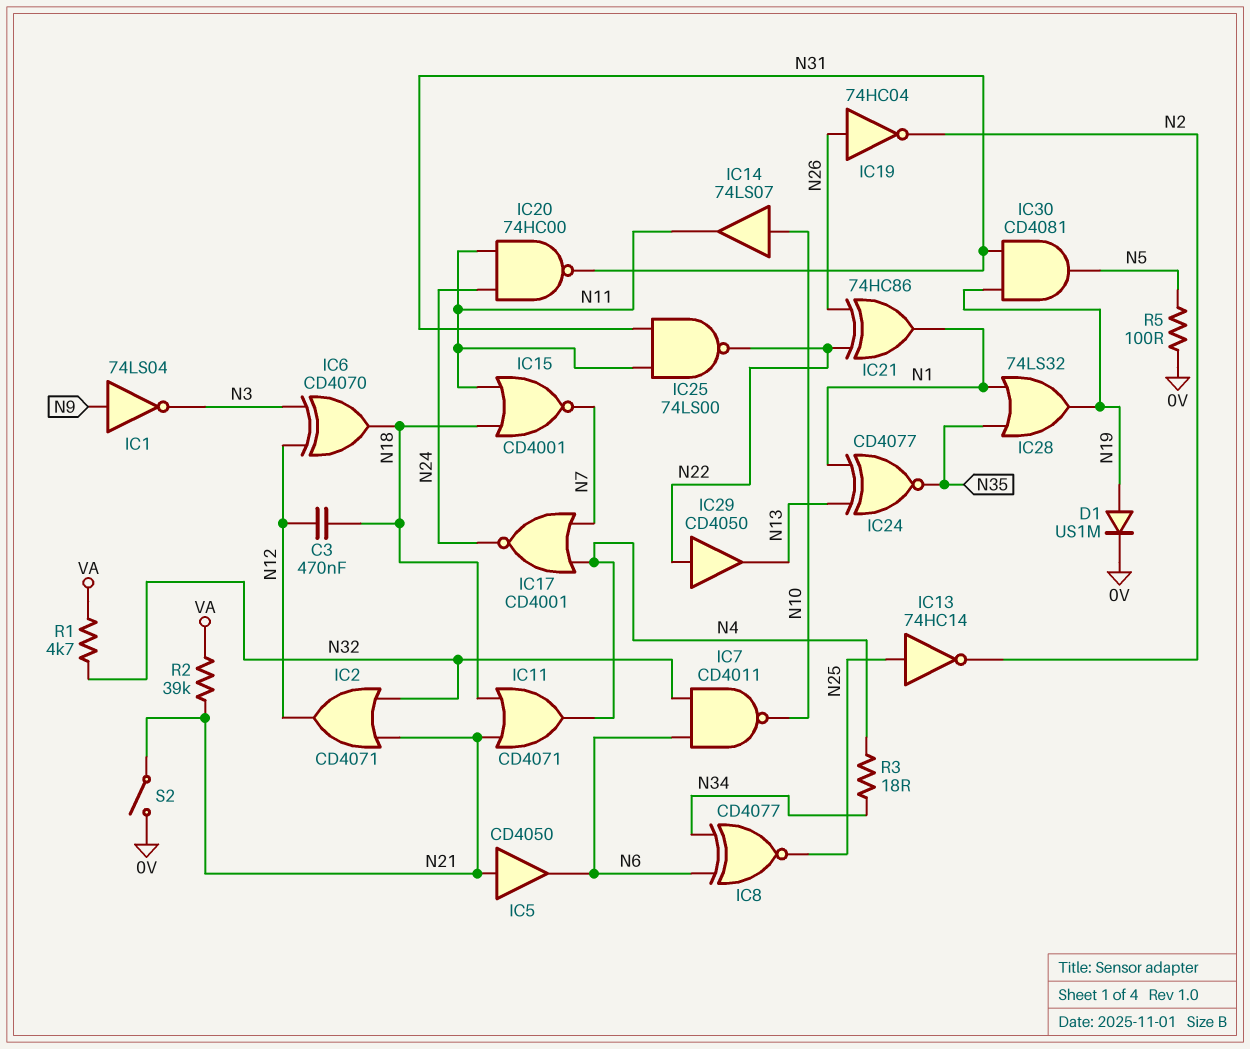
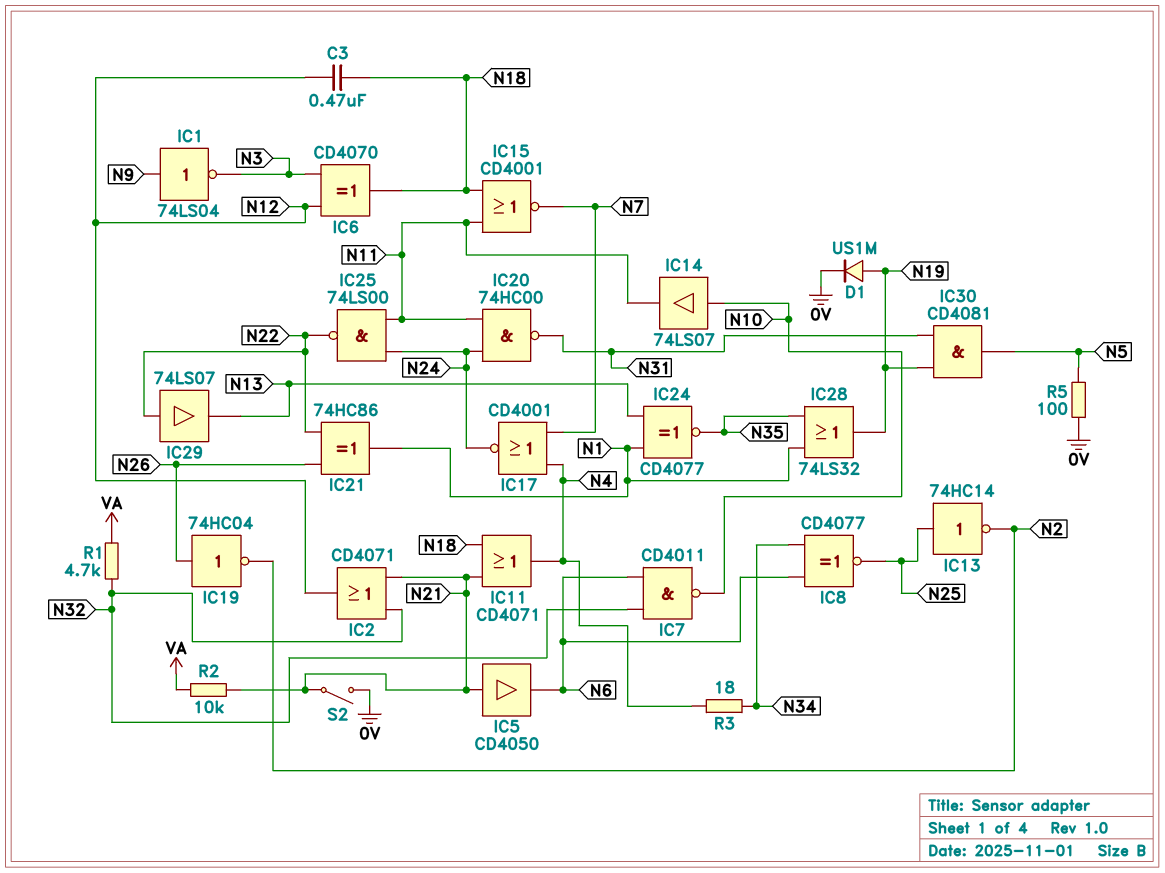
IC25: NAND 74LS00 (in N11, in N31, out N22) -> NAND 74LS00 (in N11, in N24, out N22)
IC29: buffer CD4050 (in N22, out N13) -> buffer 74LS07 (in N22, out N13)
R2: 39k (N21, VA) -> 10k (N21, VA)

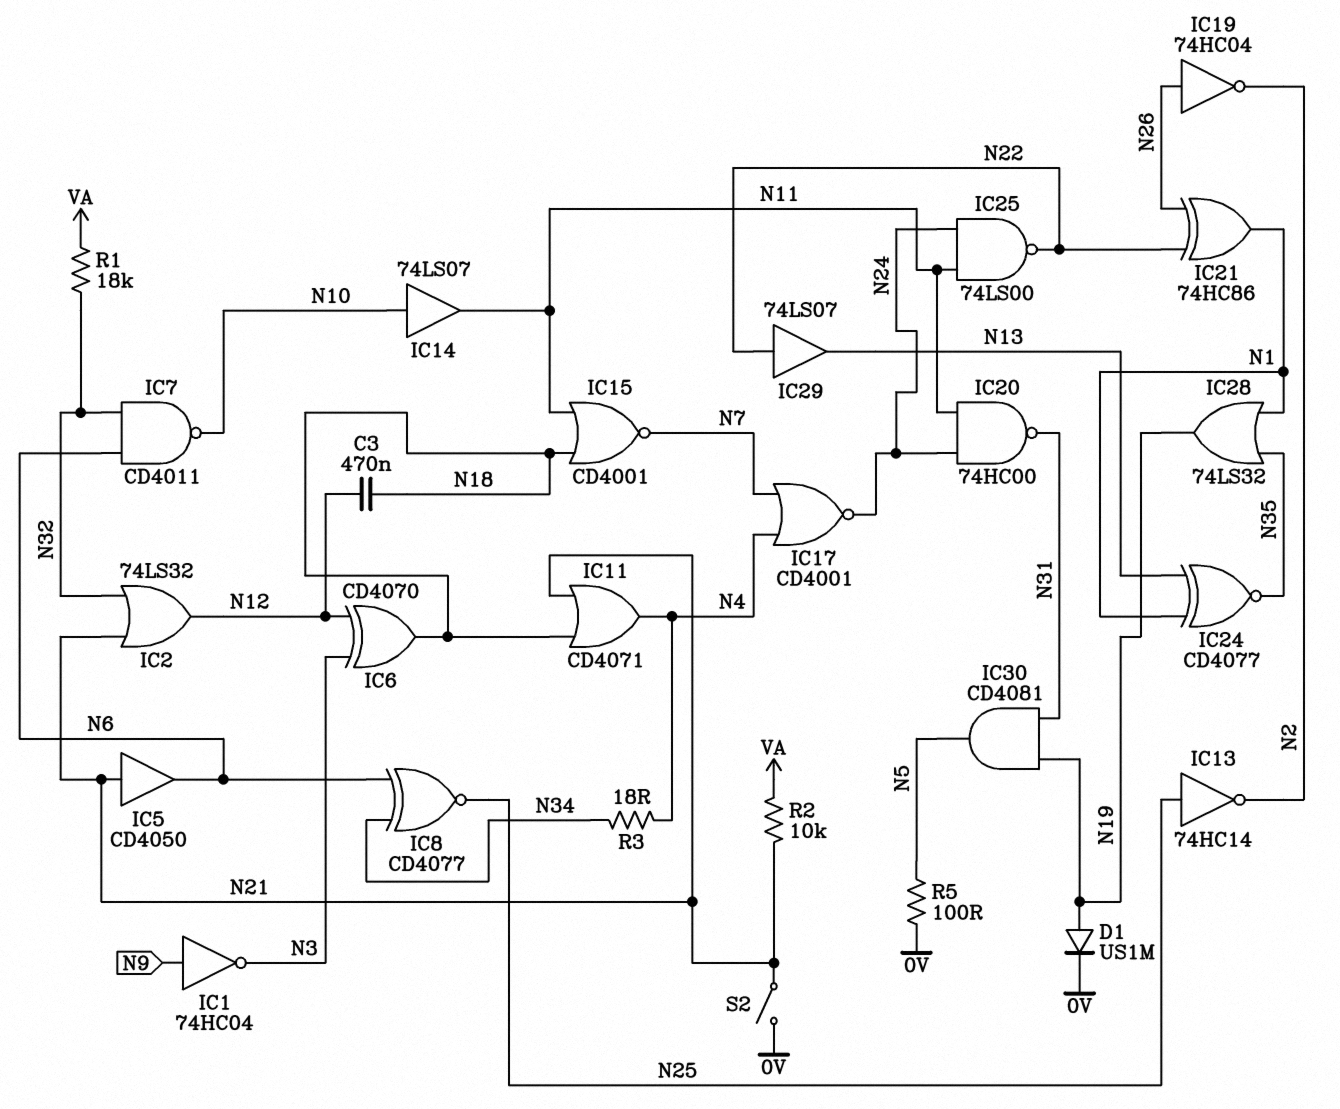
IC1: NOT 74LS04 (in N9, out N3) -> NOT 74HC04 (in N9, out N3)
IC2: OR CD4071 (in N21, in N32, out N12) -> OR 74LS32 (in N21, in N32, out N12)
R1: 4.7k (N32, VA) -> 18k (N32, VA)

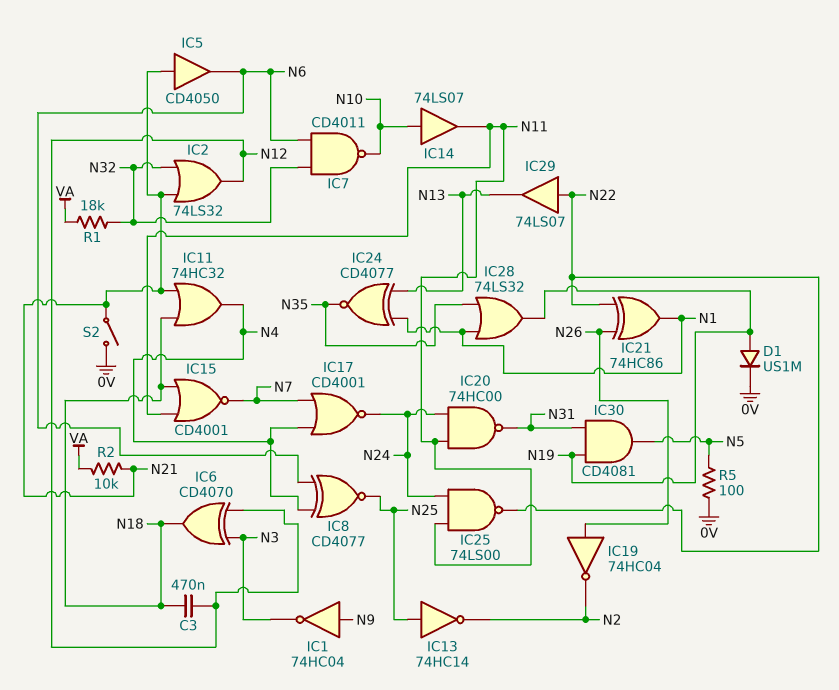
IC8: XNOR CD4077 (in N6, in N34, out N25) -> XNOR CD4077 (in N4, in N6, out N25)
IC11: OR CD4071 (in N18, in N21, out N4) -> OR 74HC32 (in N18, in N21, out N4)
R3: 18 (N4, N34) -> none

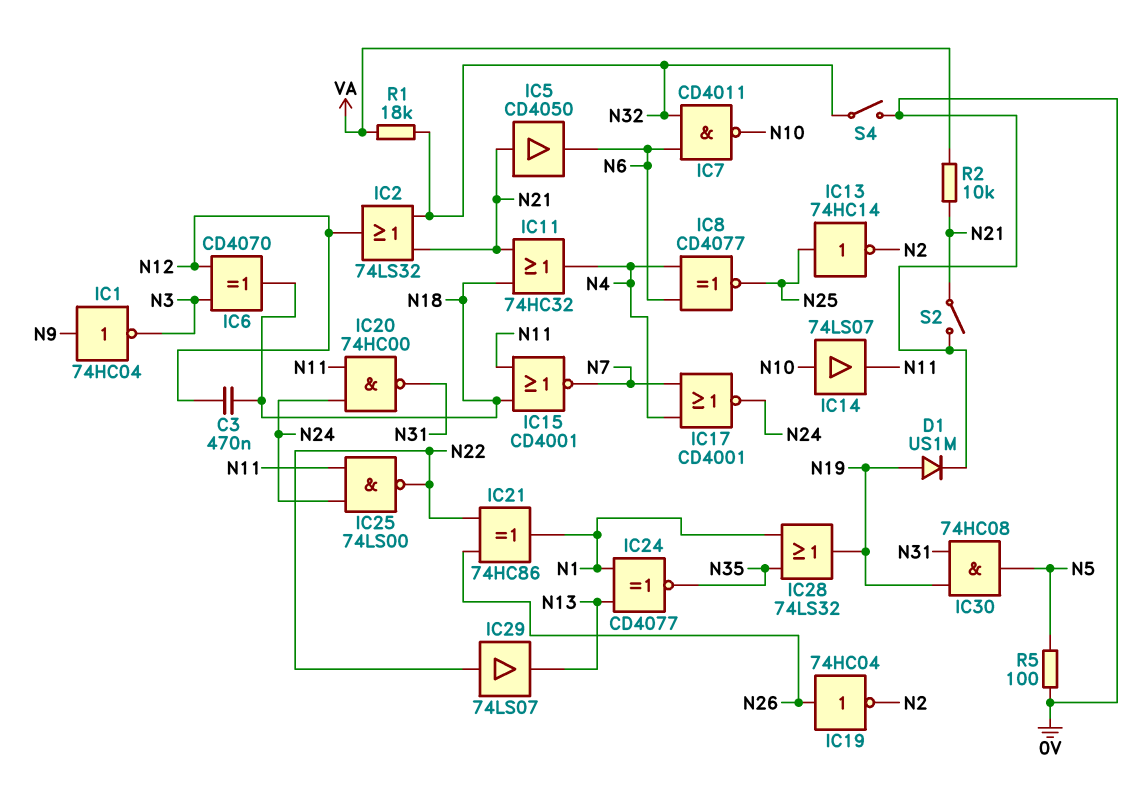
IC30: AND CD4081 (in N19, in N31, out N5) -> AND 74HC08 (in N19, in N31, out N5)
S4: none -> switch (0V, N32)

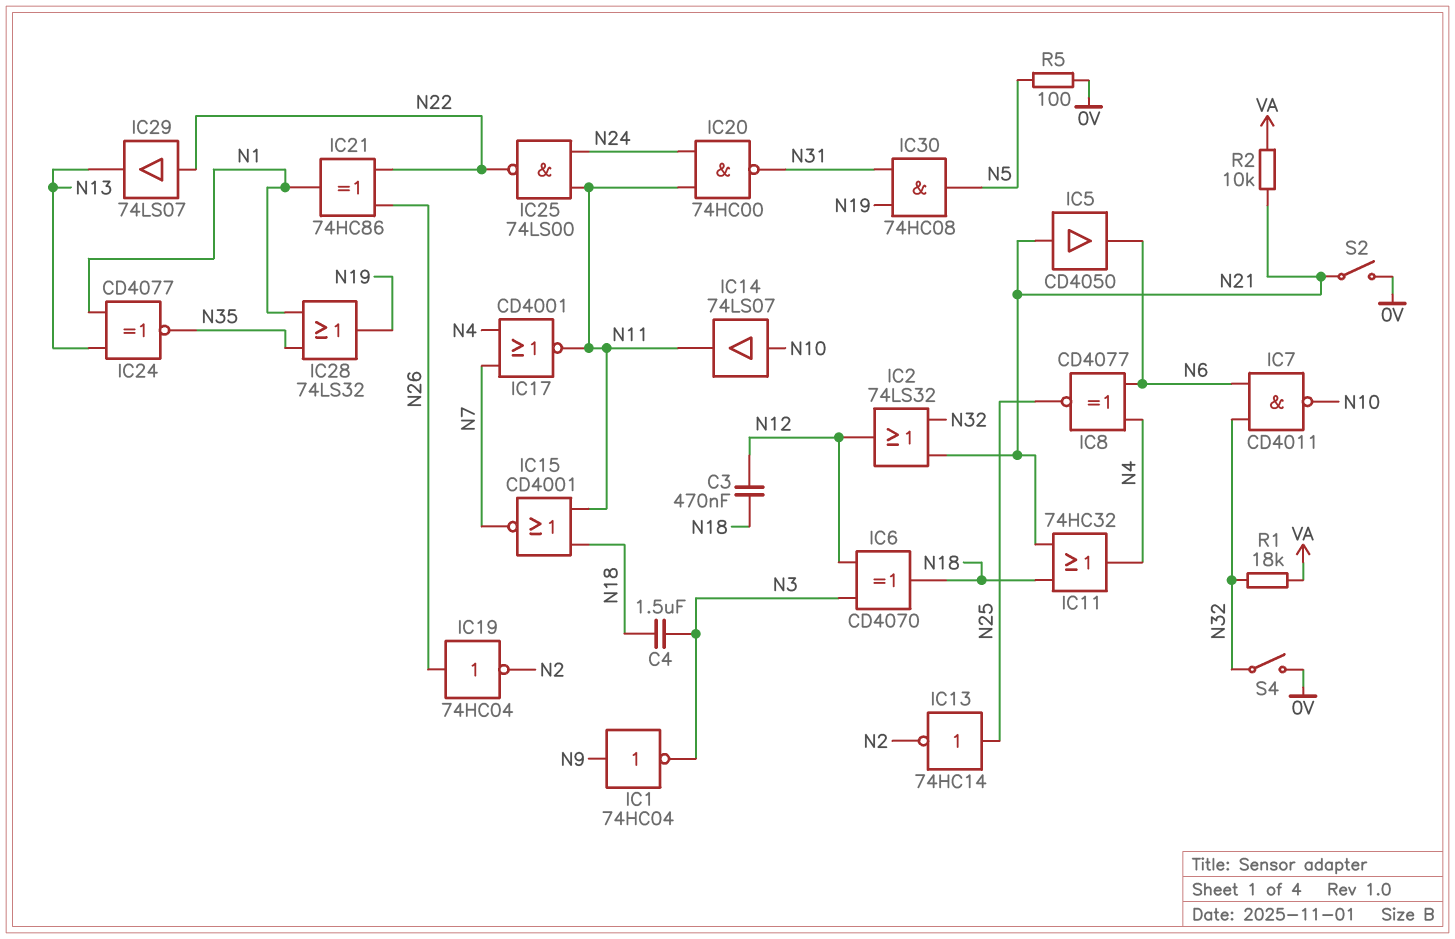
C4: none -> 1.5uF (N3, N18)
D1: diode US1M (A N19, K 0V) -> none
IC17: NOR CD4001 (in N4, in N7, out N24) -> NOR CD4001 (in N4, in N7, out N11)

